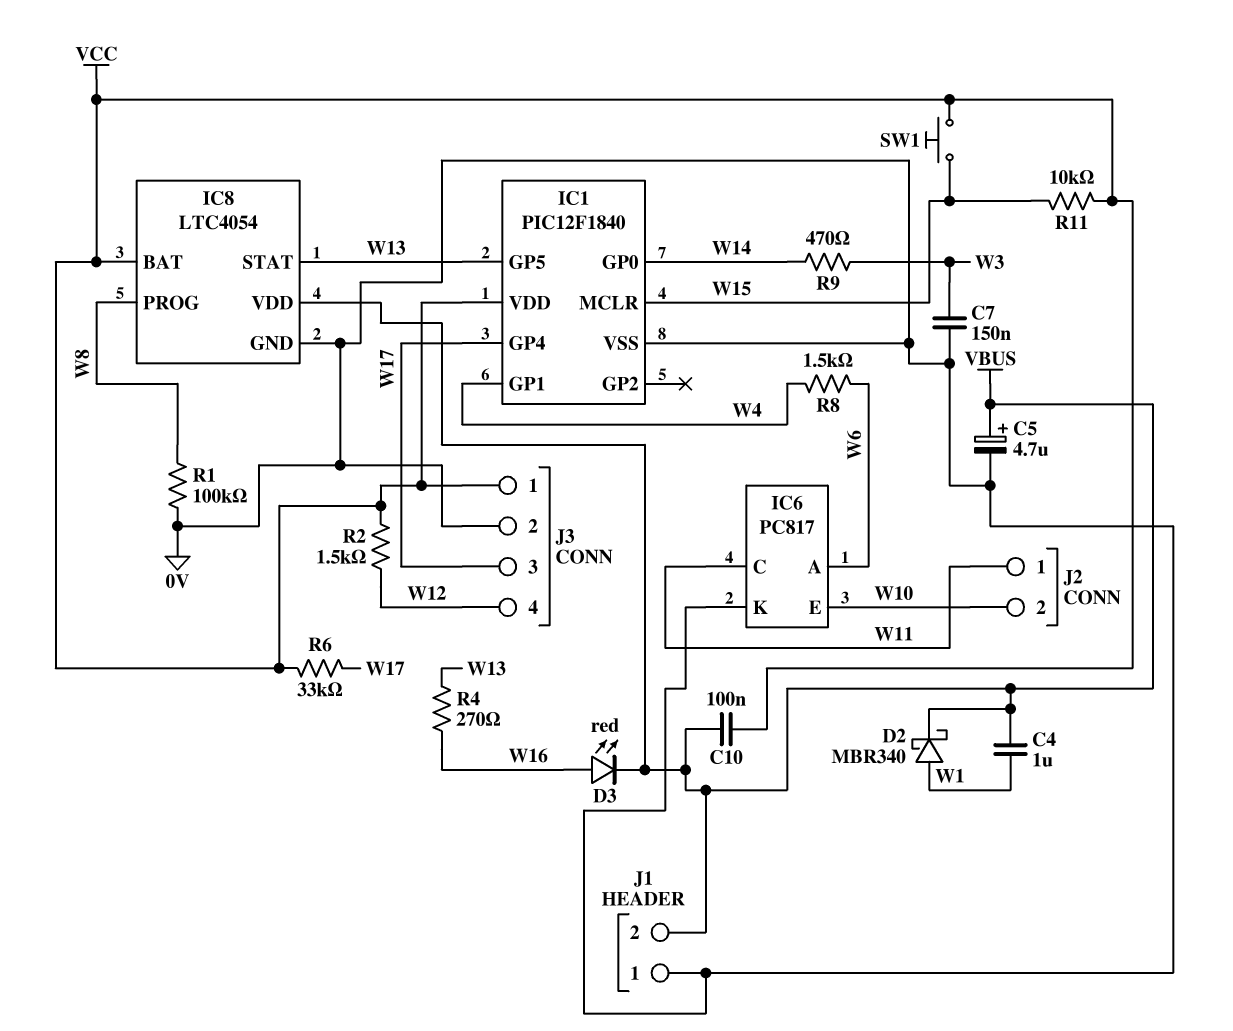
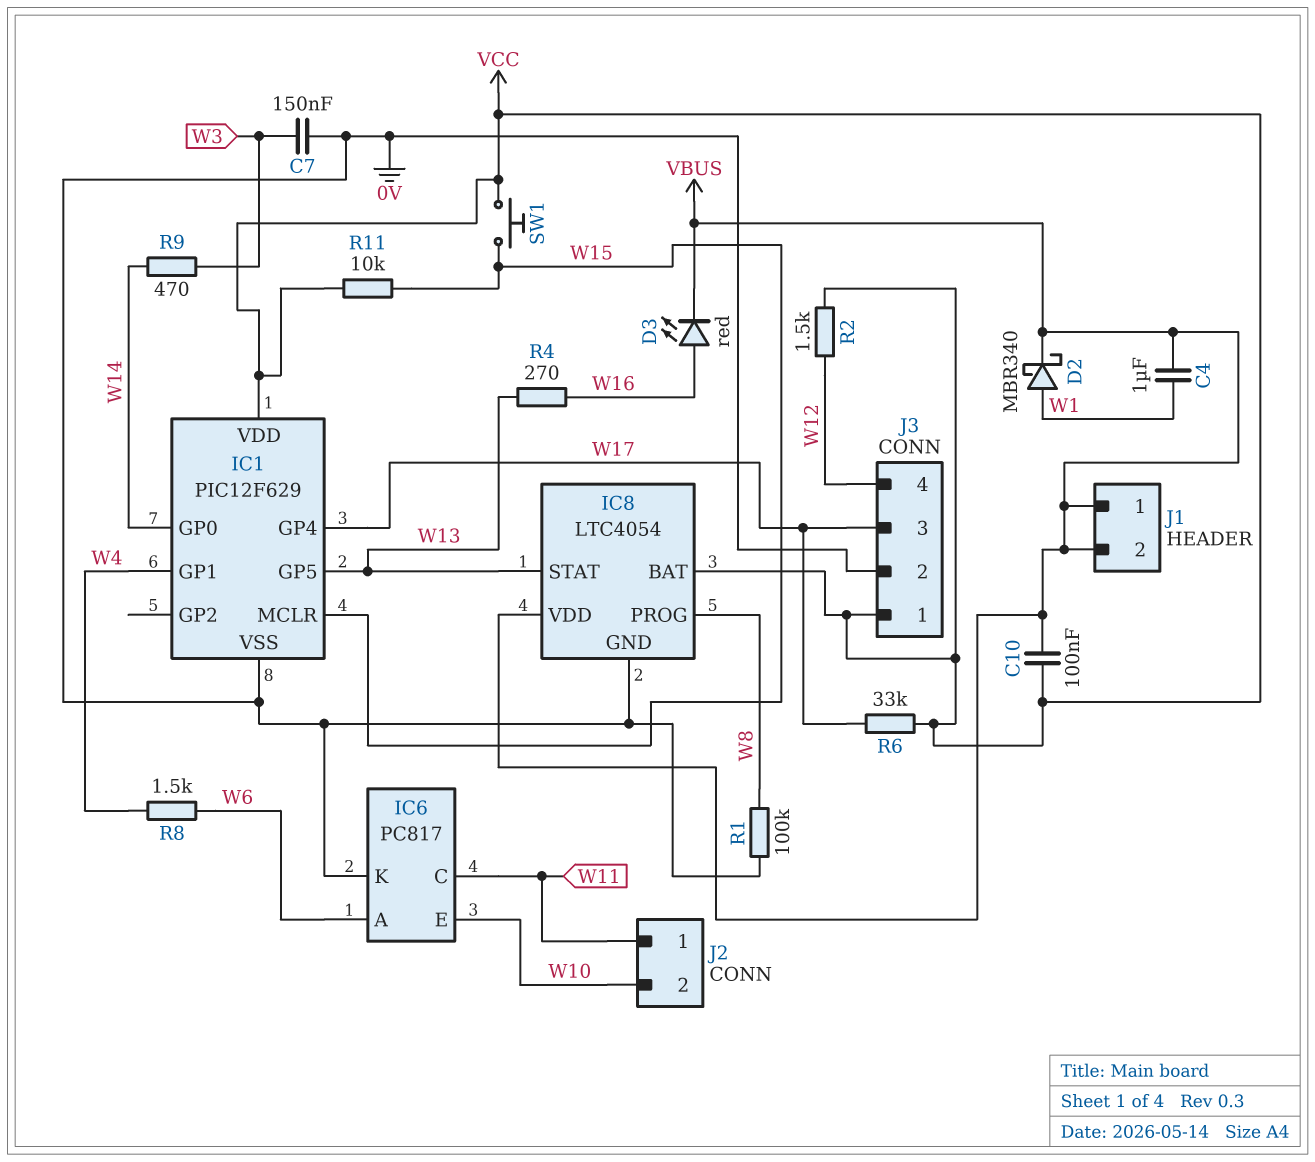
C5: 4.7uF (plus VBUS, minus 0V) -> none
IC1: PIC12F1840 -> PIC12F629
J1 pin 1: 0V -> VBUS

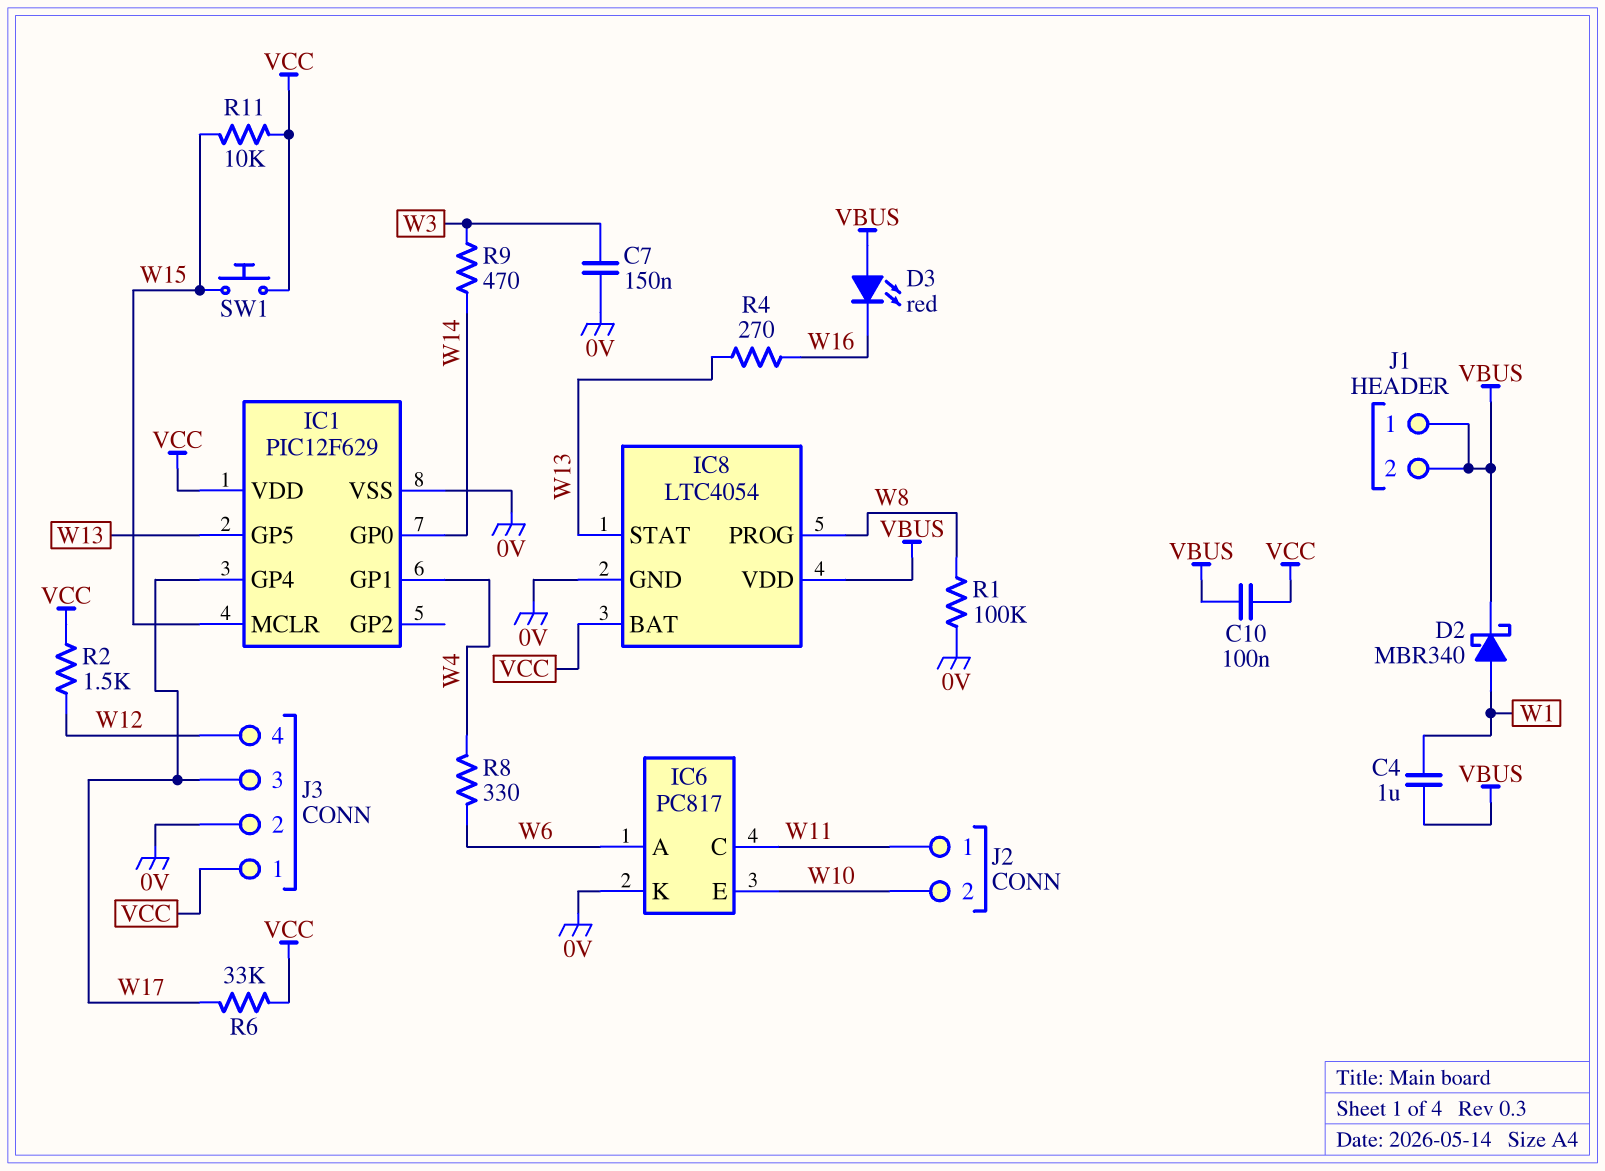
D3: LED red (A W16, K VBUS) -> LED red (A VBUS, K W16)
R8: 1.5k (W4, W6) -> 330 (W4, W6)

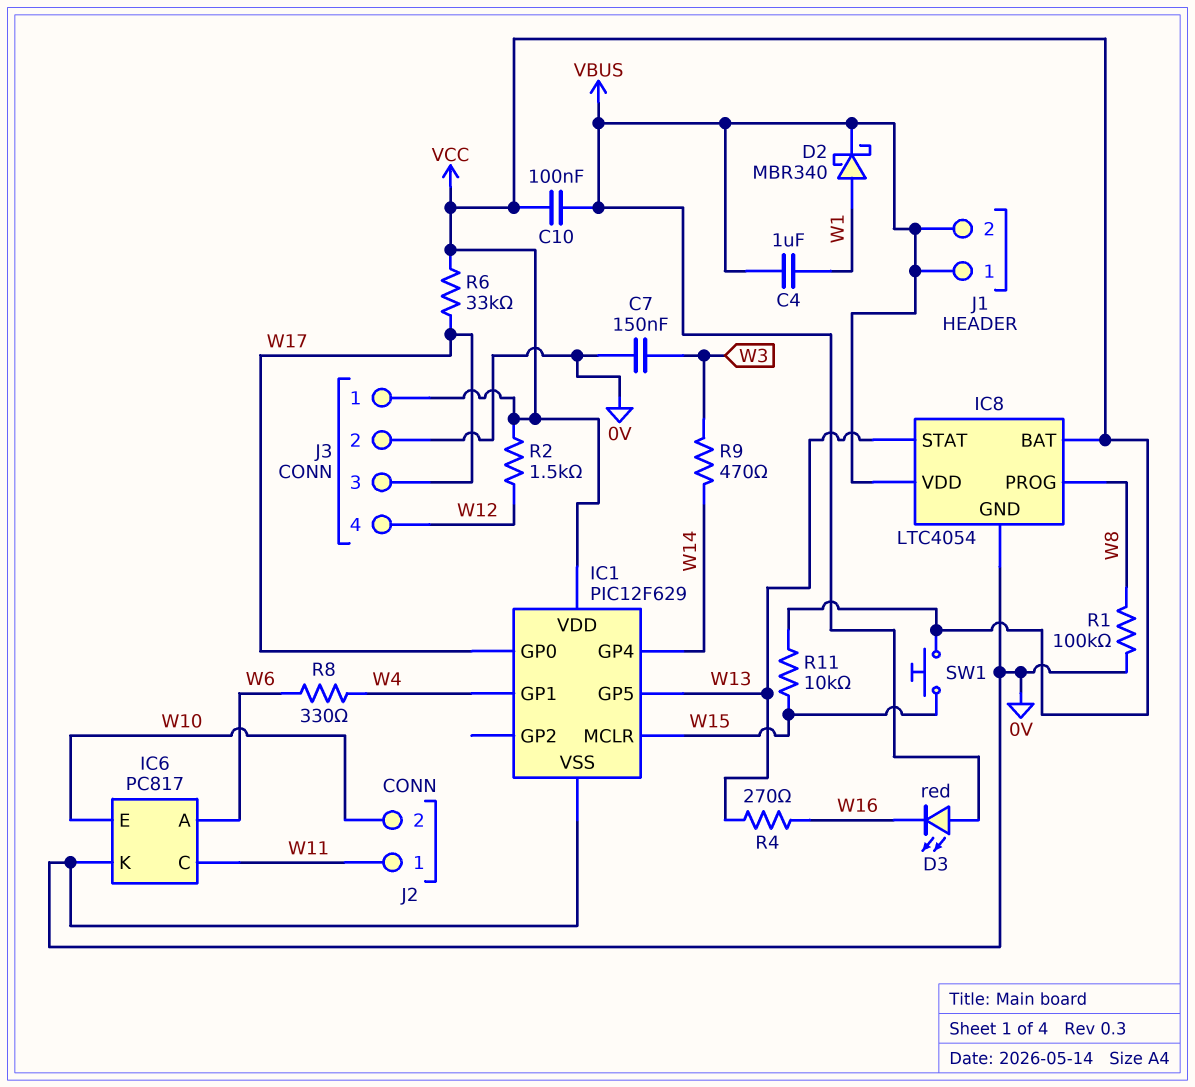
IC1 pin GP0: W14 -> W17
IC1 pin GP4: W17 -> W14

